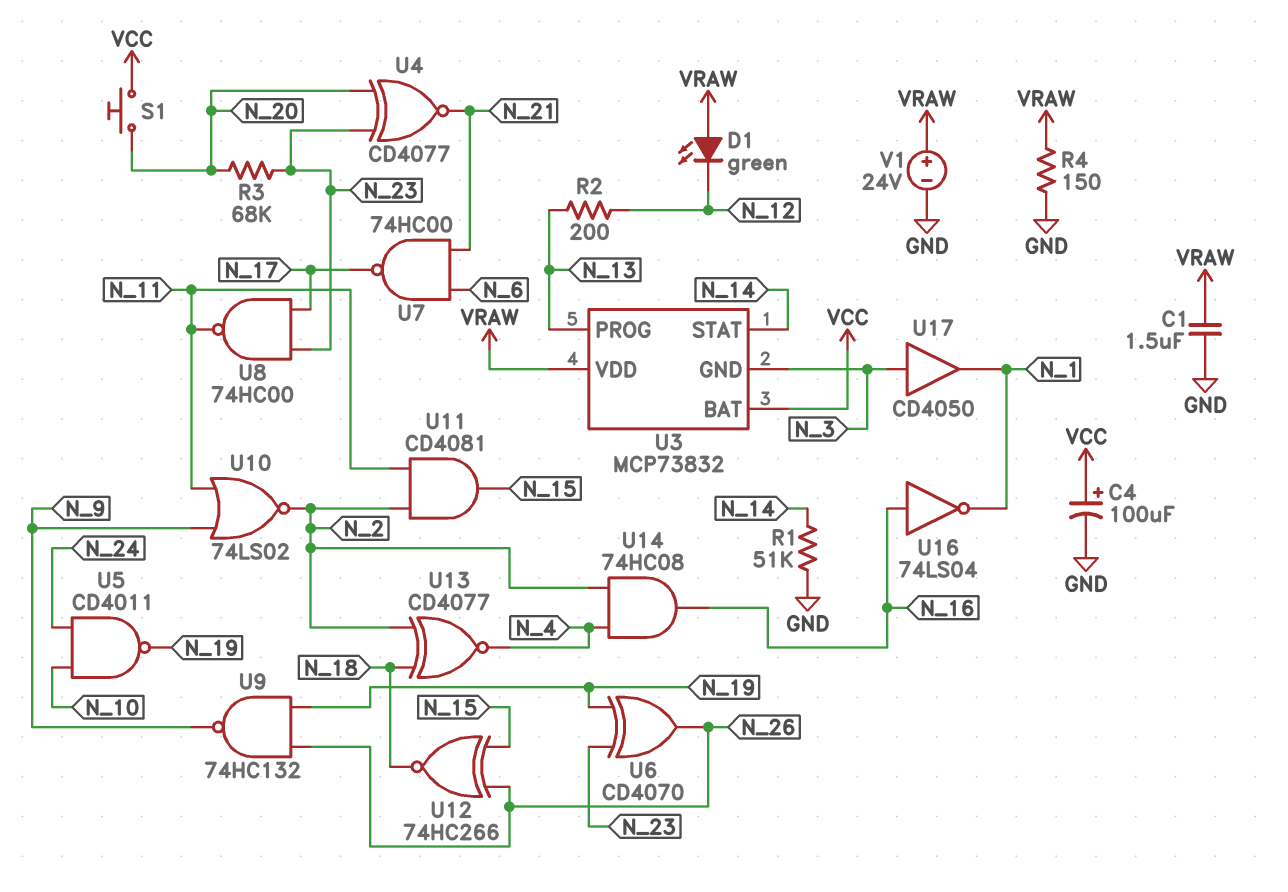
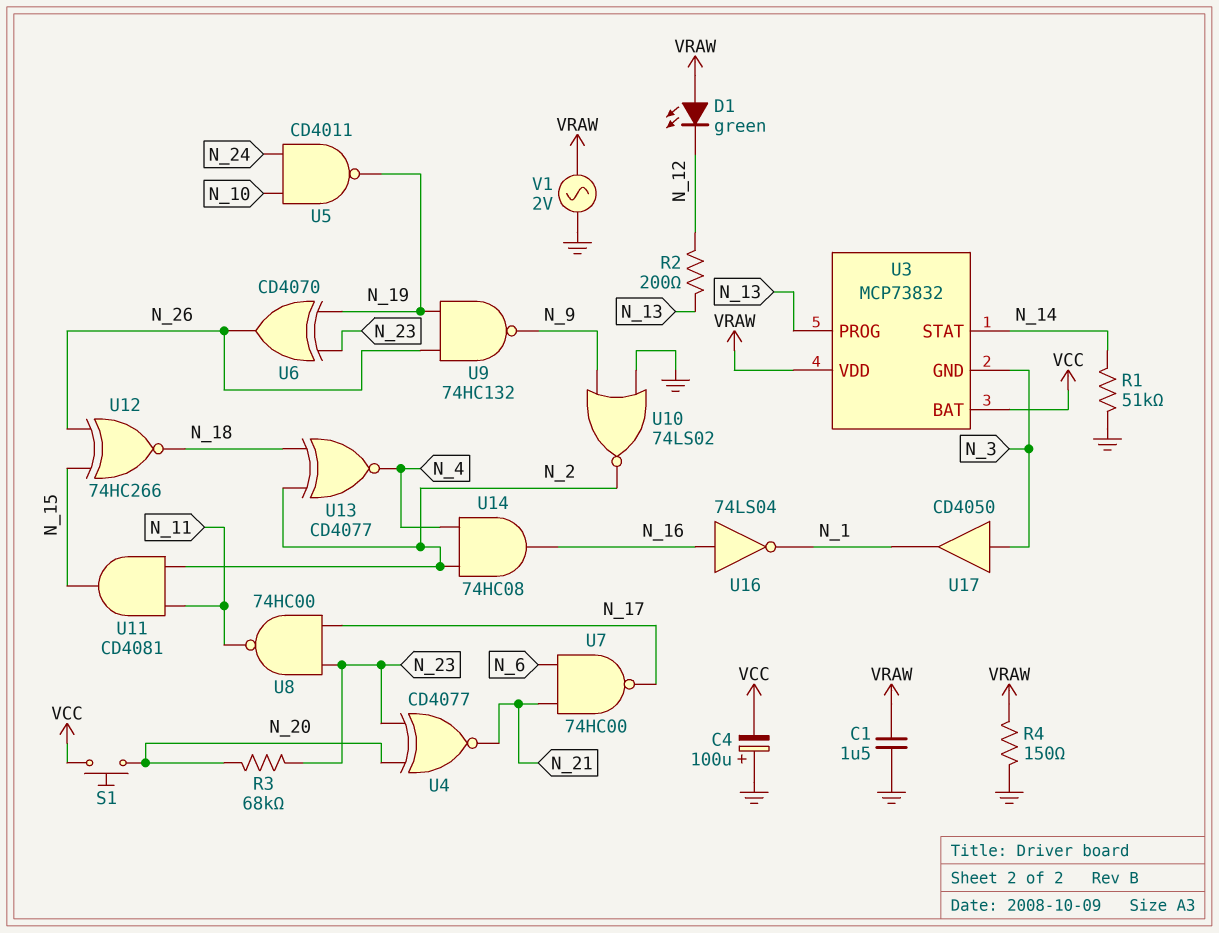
C4: 100uF (plus VCC, minus GND) -> 100uF (plus GND, minus VCC)
U10: NOR 74LS02 (in N_9, in N_11, out N_2) -> NOR 74LS02 (in GND, in N_9, out N_2)
V1: 24V (plus VRAW, minus GND) -> AC 2V (GND, VRAW)

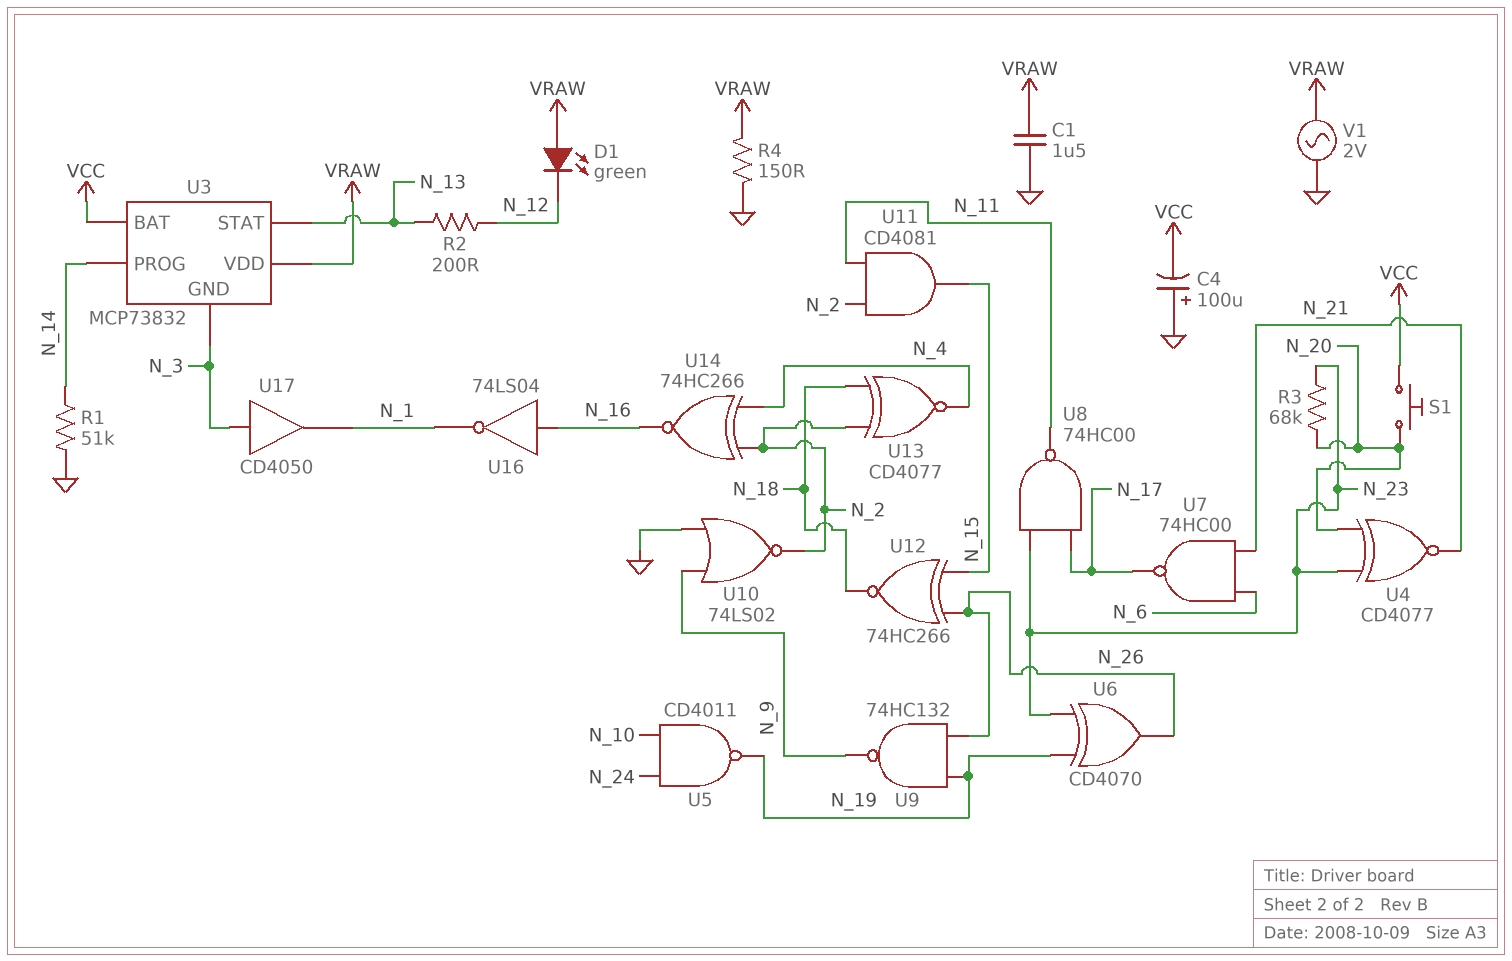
U3 pin PROG: N_13 -> N_14
U3 pin STAT: N_14 -> N_13
U14: AND 74HC08 (in N_2, in N_4, out N_16) -> XNOR 74HC266 (in N_2, in N_4, out N_16)

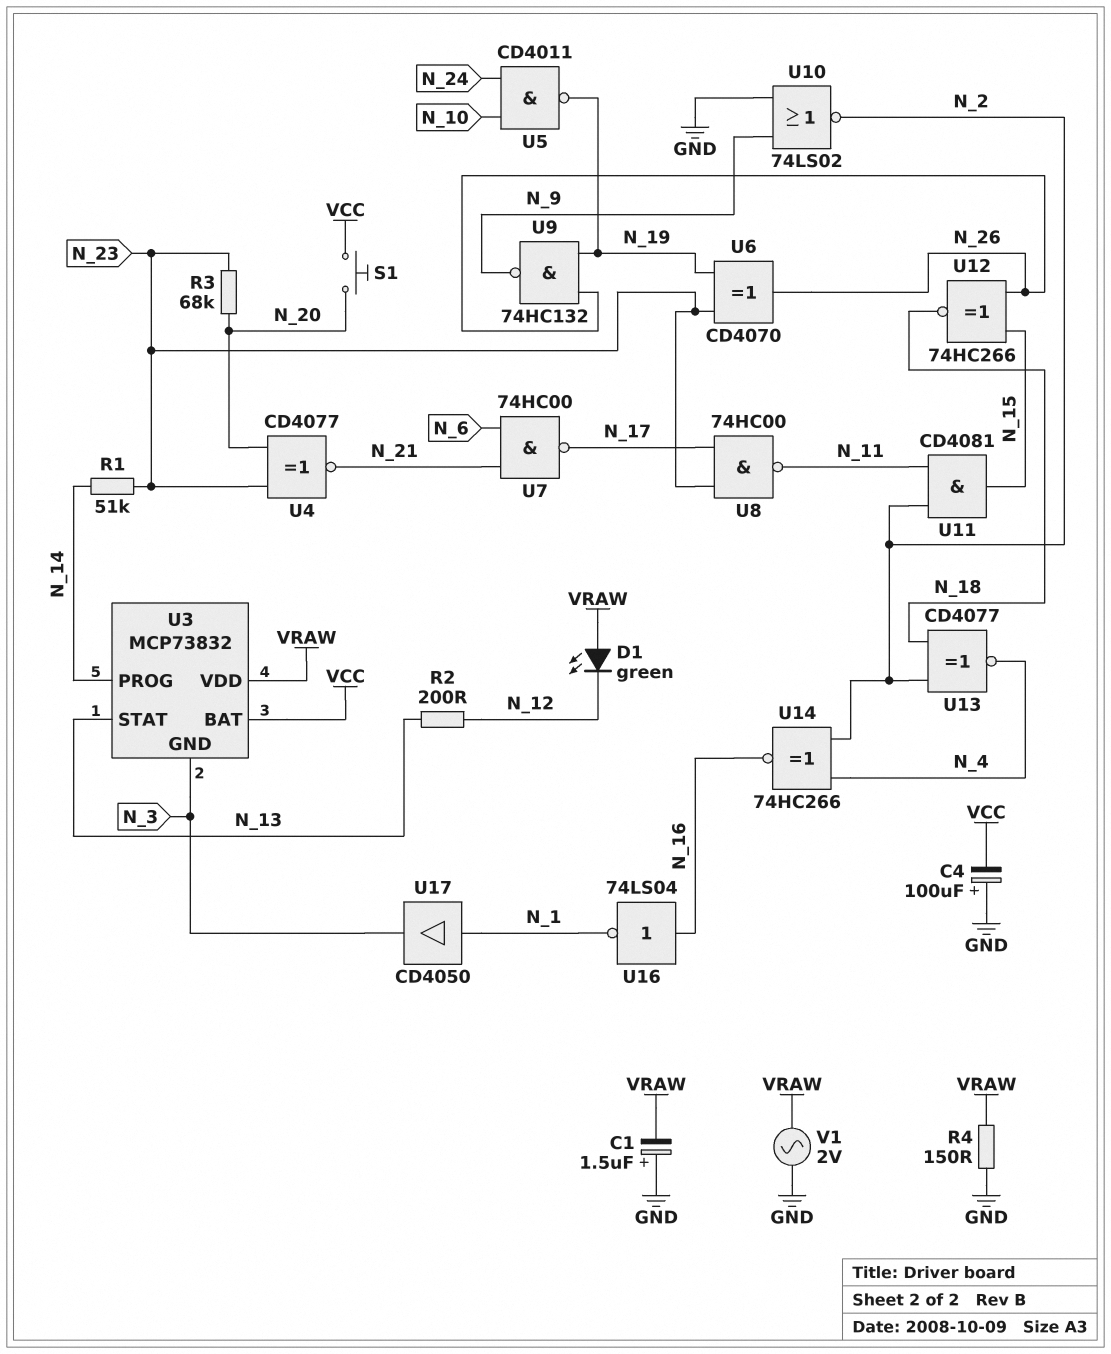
C1: 1.5uF (GND, VRAW) -> 1.5uF (plus GND, minus VRAW)
R1: 51k (GND, N_14) -> 51k (N_14, N_23)
U17: buffer CD4050 (in N_3, out N_1) -> buffer CD4050 (in N_1, out N_3)

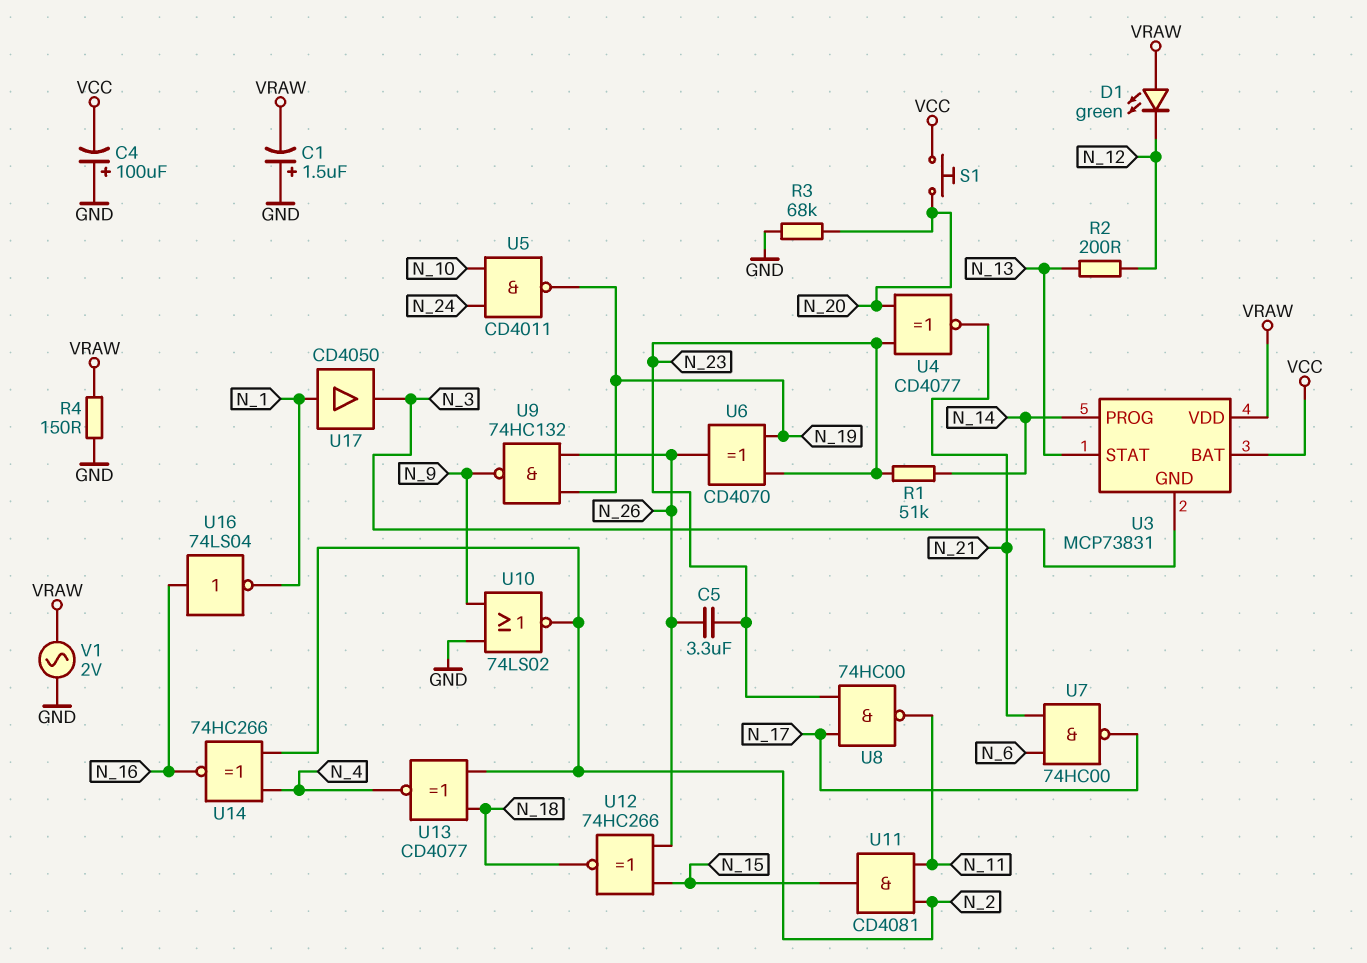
C5: none -> 3.3uF (N_23, N_26)
R3: 68k (N_20, N_23) -> 68k (GND, N_20)
U3: MCP73832 -> MCP73831

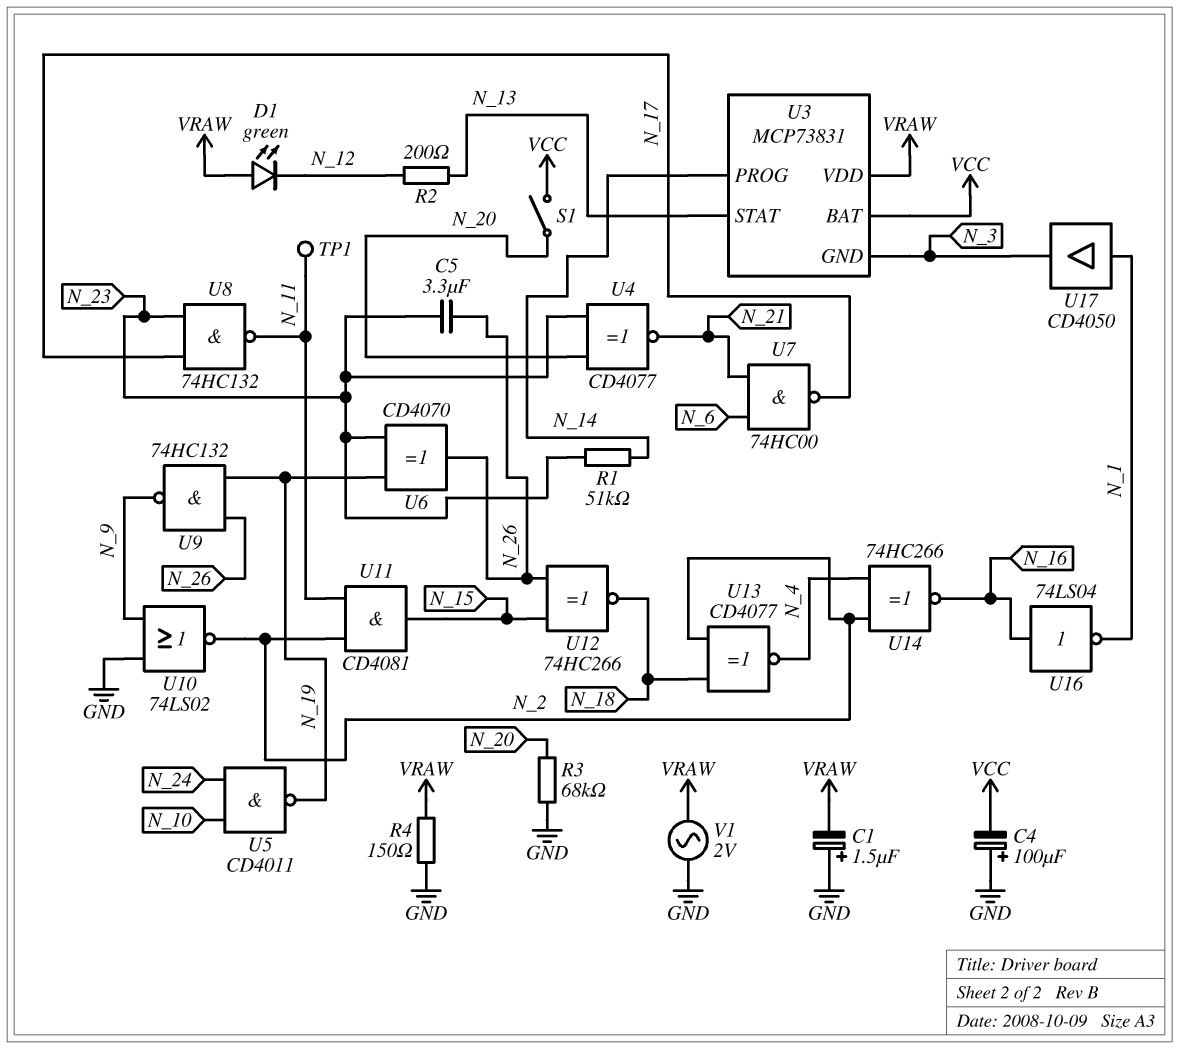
S1: button (N_20, VCC) -> switch (N_20, VCC)
TP1: none -> test point (N_11)
U8: NAND 74HC00 (in N_17, in N_23, out N_11) -> NAND 74HC132 (in N_17, in N_23, out N_11)

